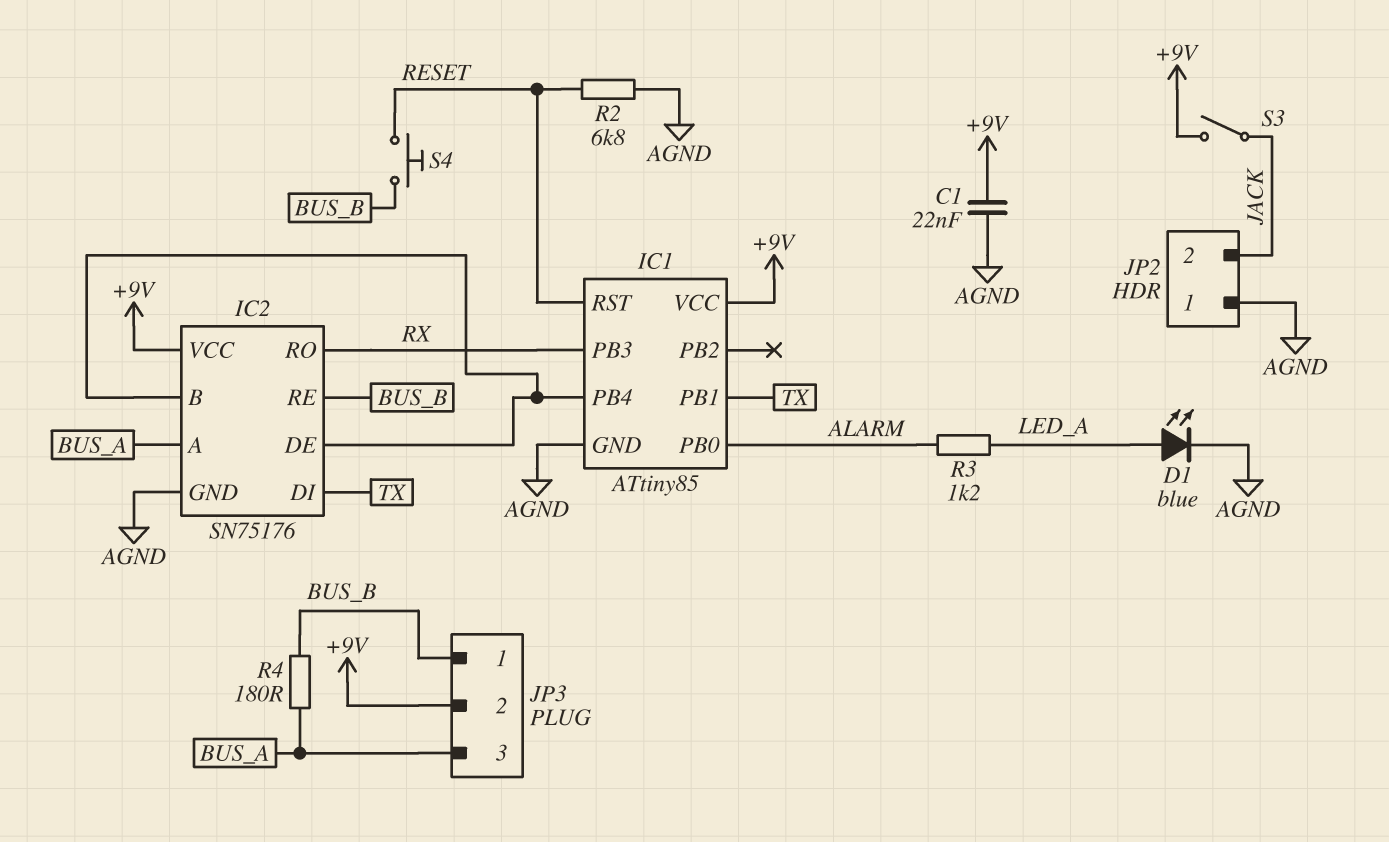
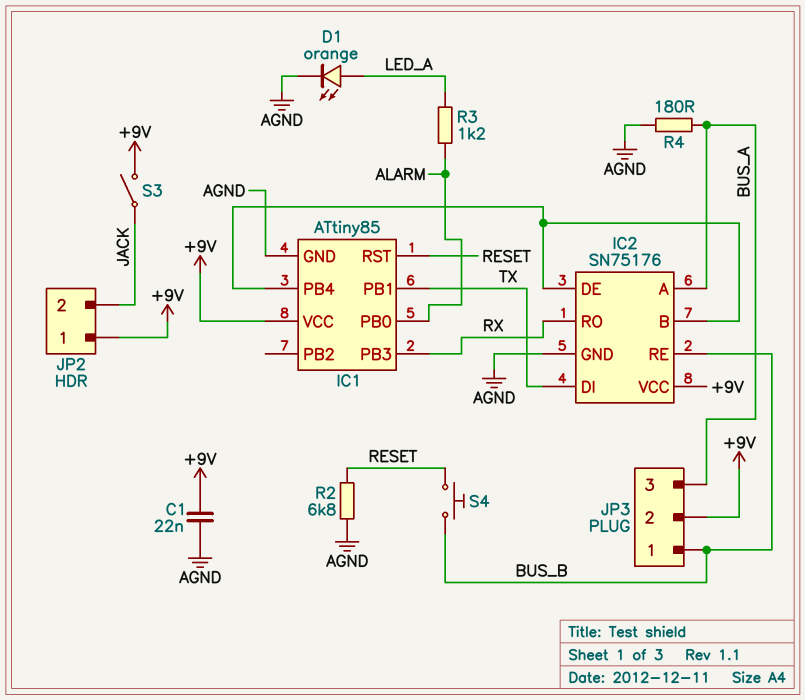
D1: LED blue (A LED_A, K AGND) -> LED orange (A LED_A, K AGND)
JP2 pin 1: AGND -> +9V
R4: 180 (BUS_A, BUS_B) -> 180 (AGND, BUS_A)

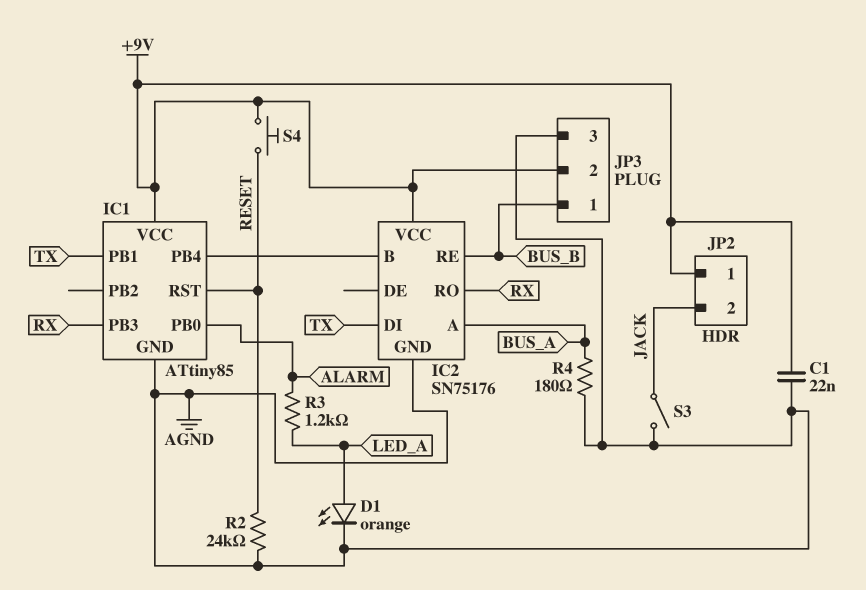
IC2 pin DE: IC1/PB4 -> none
JP3 pin 3: BUS_A -> AGND
R2: 6.8k (AGND, RESET) -> 24k (AGND, RESET)
S3: switch (+9V, JACK) -> switch (AGND, JACK)
S4: button (BUS_B, RESET) -> button (+9V, RESET)

